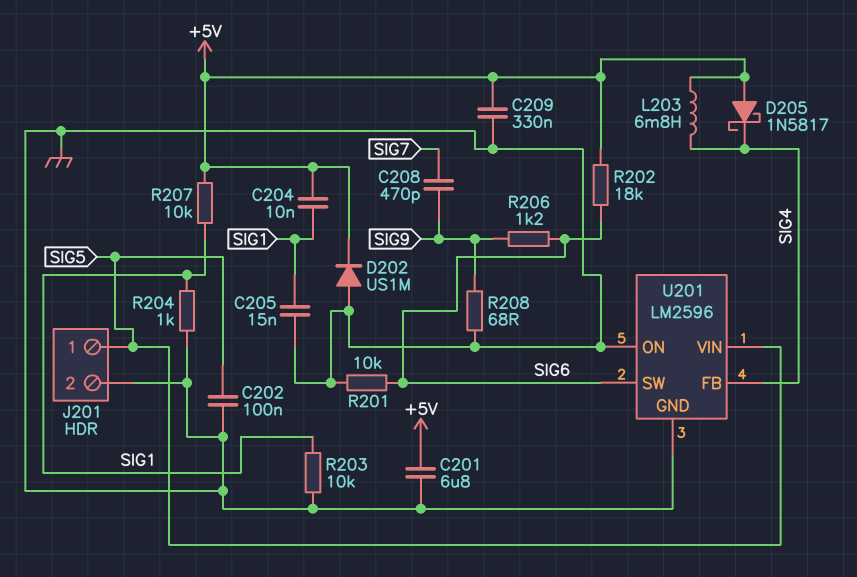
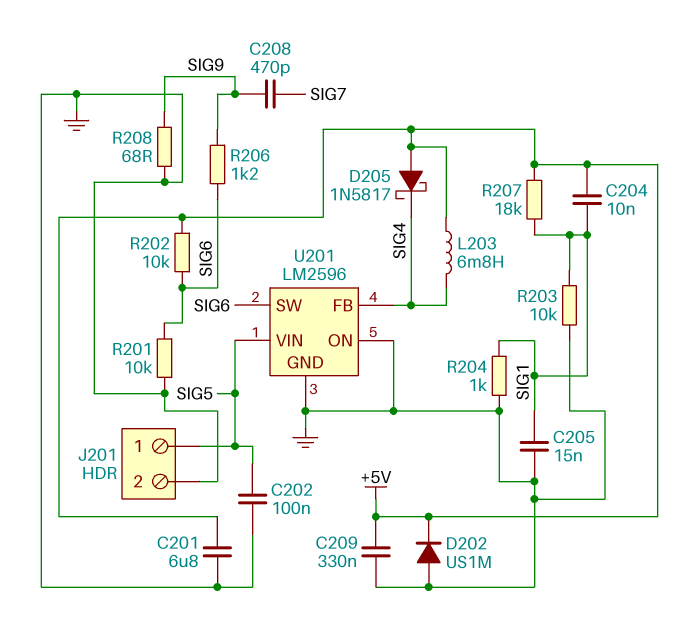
R202: 18k (+5V, SIG6) -> 10k (+5V, SIG6)
R207: 10k (+5V, SIG1) -> 18k (+5V, SIG1)

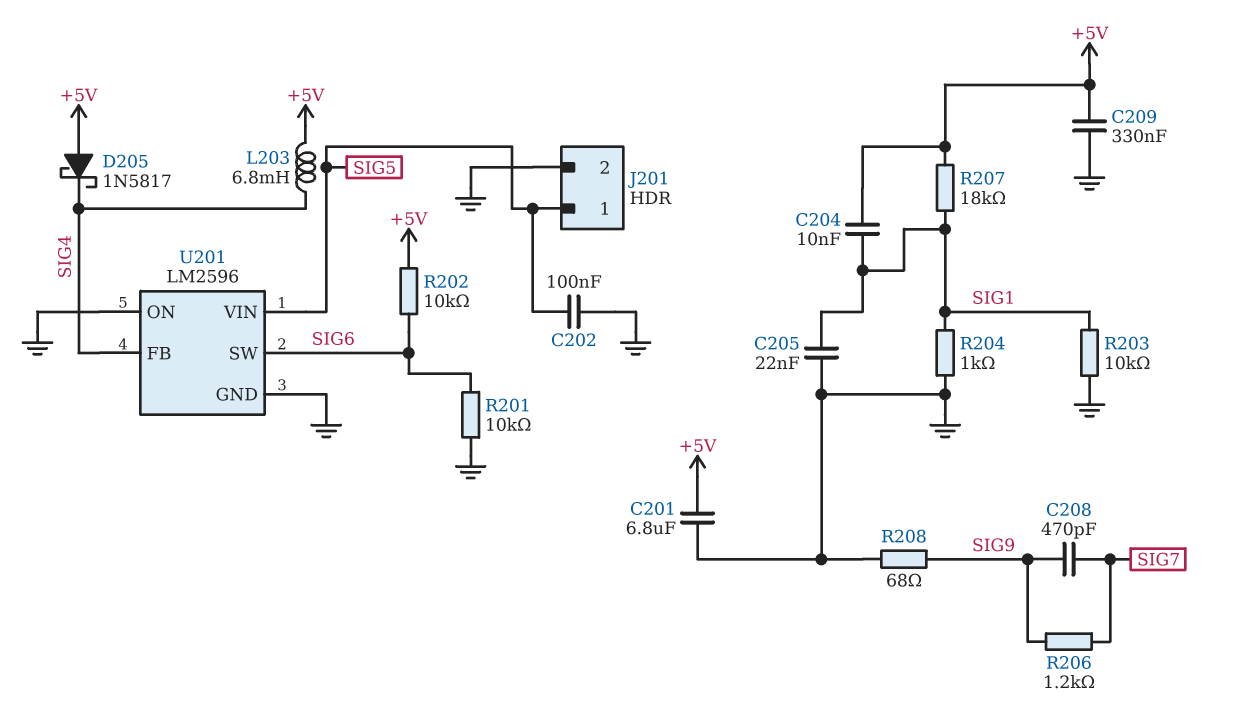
C205: 15nF (GND, SIG1) -> 22nF (GND, SIG1)
D202: diode US1M (A GND, K +5V) -> none
R206: 1.2k (SIG6, SIG9) -> 1.2k (SIG7, SIG9)

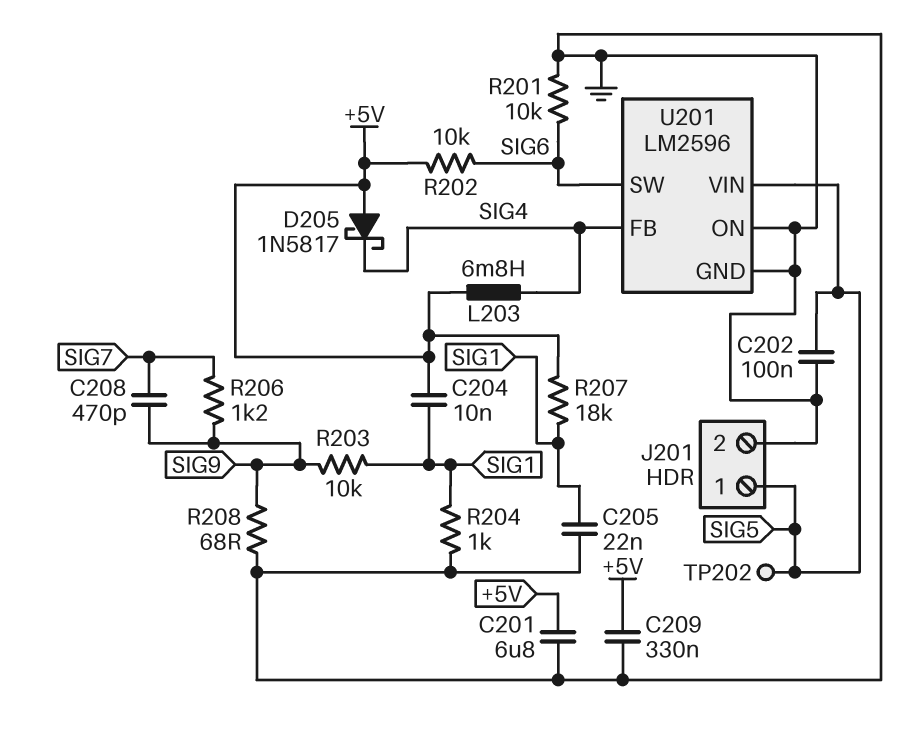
R203: 10k (GND, SIG1) -> 10k (SIG1, SIG9)
TP202: none -> test point (SIG5)

